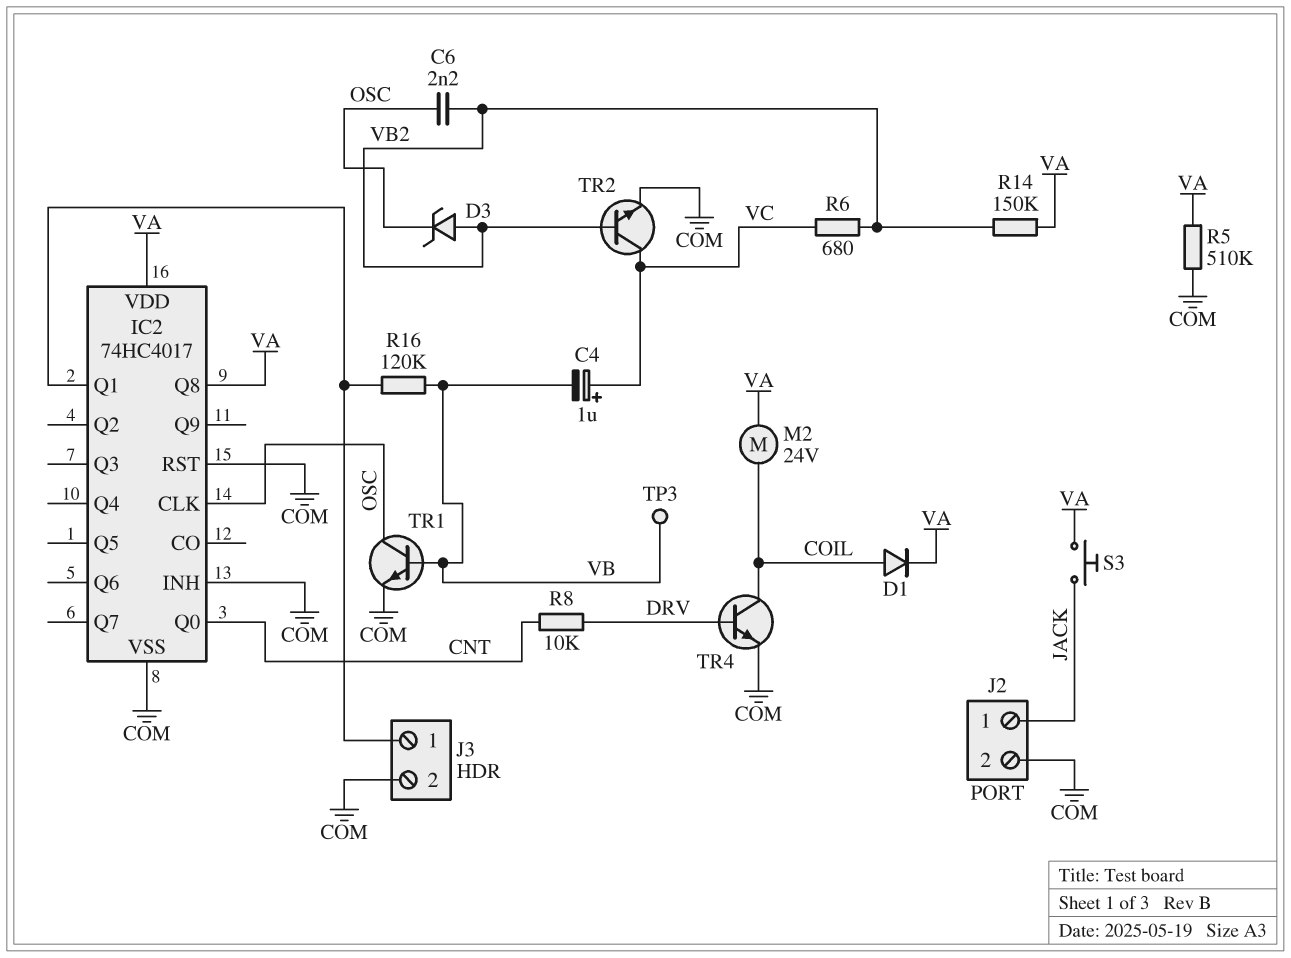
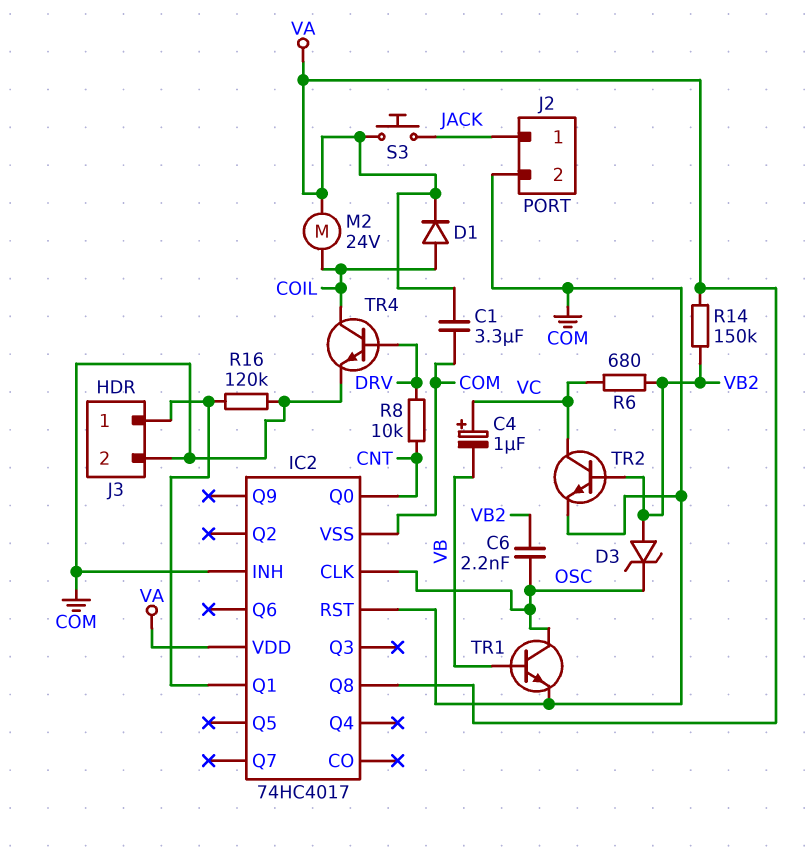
C1: none -> 3.3uF (COM, VA)
R5: 510k (COM, VA) -> none
R16: 120k (IC2/Q1, VB) -> 120k (COM, IC2/Q1)
TP3: test point (VB) -> none

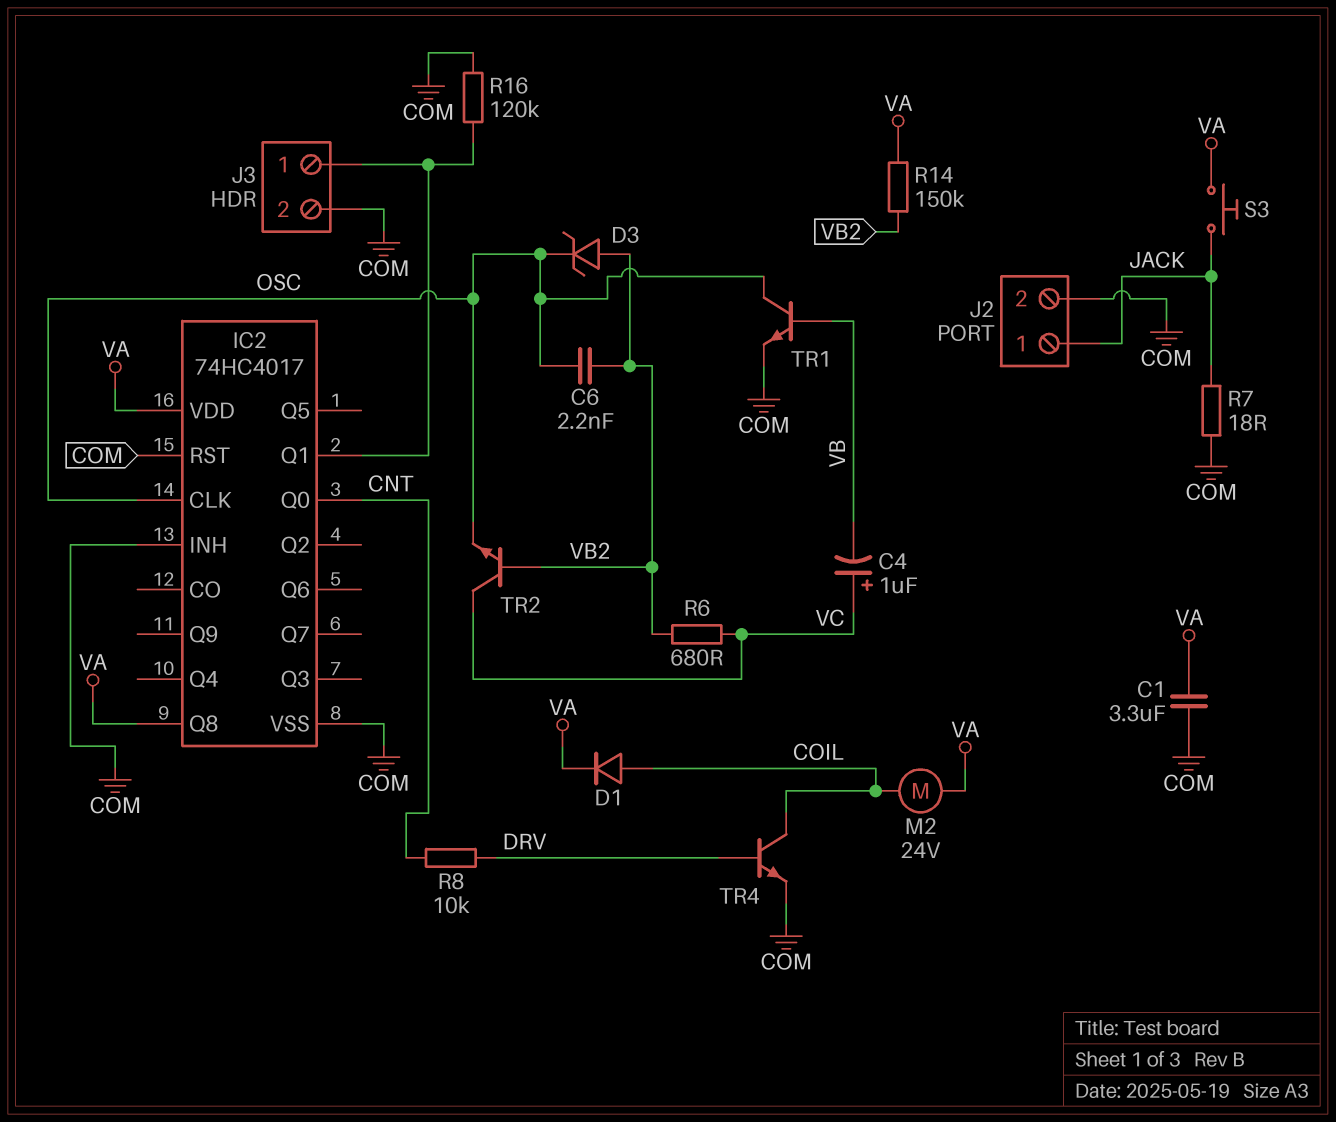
R7: none -> 18 (COM, JACK)
TR2: NPN (B VB2, C VC, E COM) -> NPN (B VB2, C VC, E OSC)

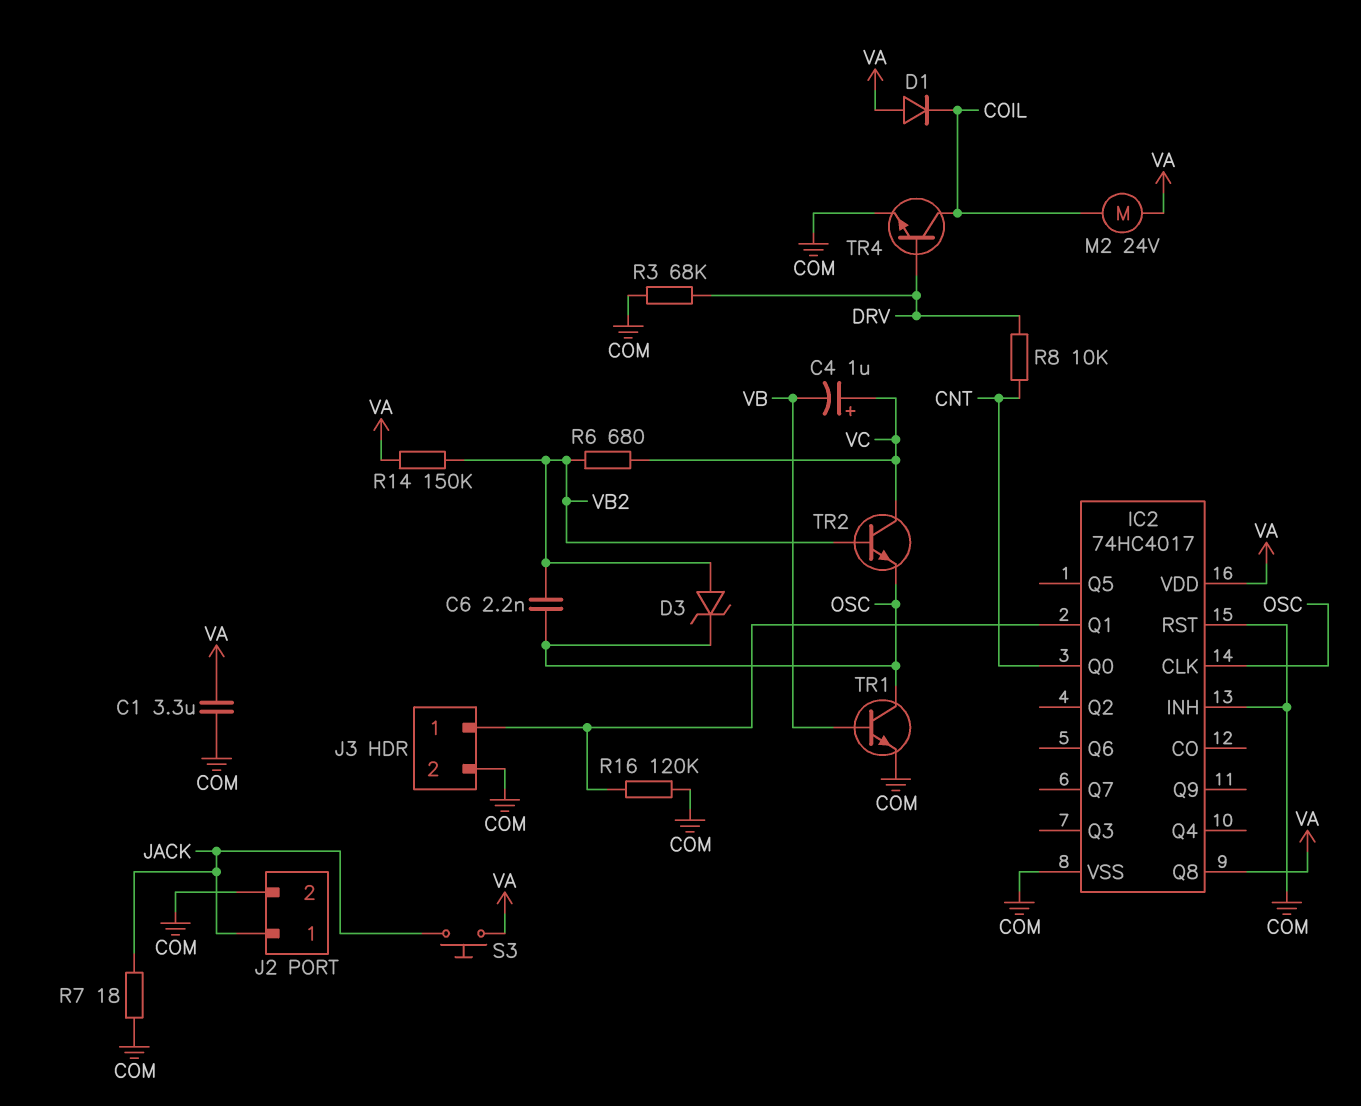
D1: diode (A COIL, K VA) -> diode (A VA, K COIL)
R3: none -> 68k (COM, DRV)

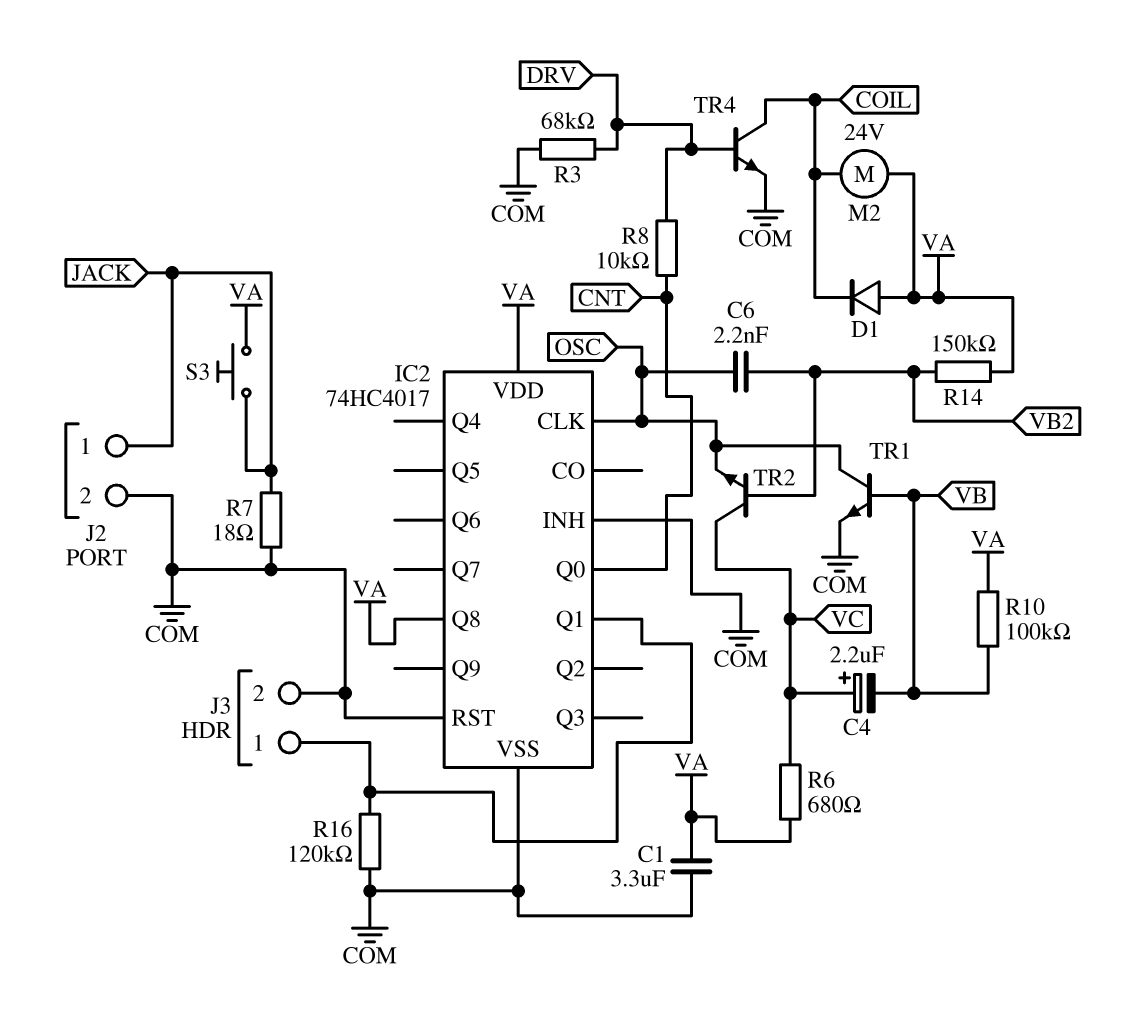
C4: 1uF (plus VC, minus VB) -> 2.2uF (plus VC, minus VB)
D3: zener (A VB2, K OSC) -> none
R6: 680 (VB2, VC) -> 680 (VA, VC)
R10: none -> 100k (VA, VB)

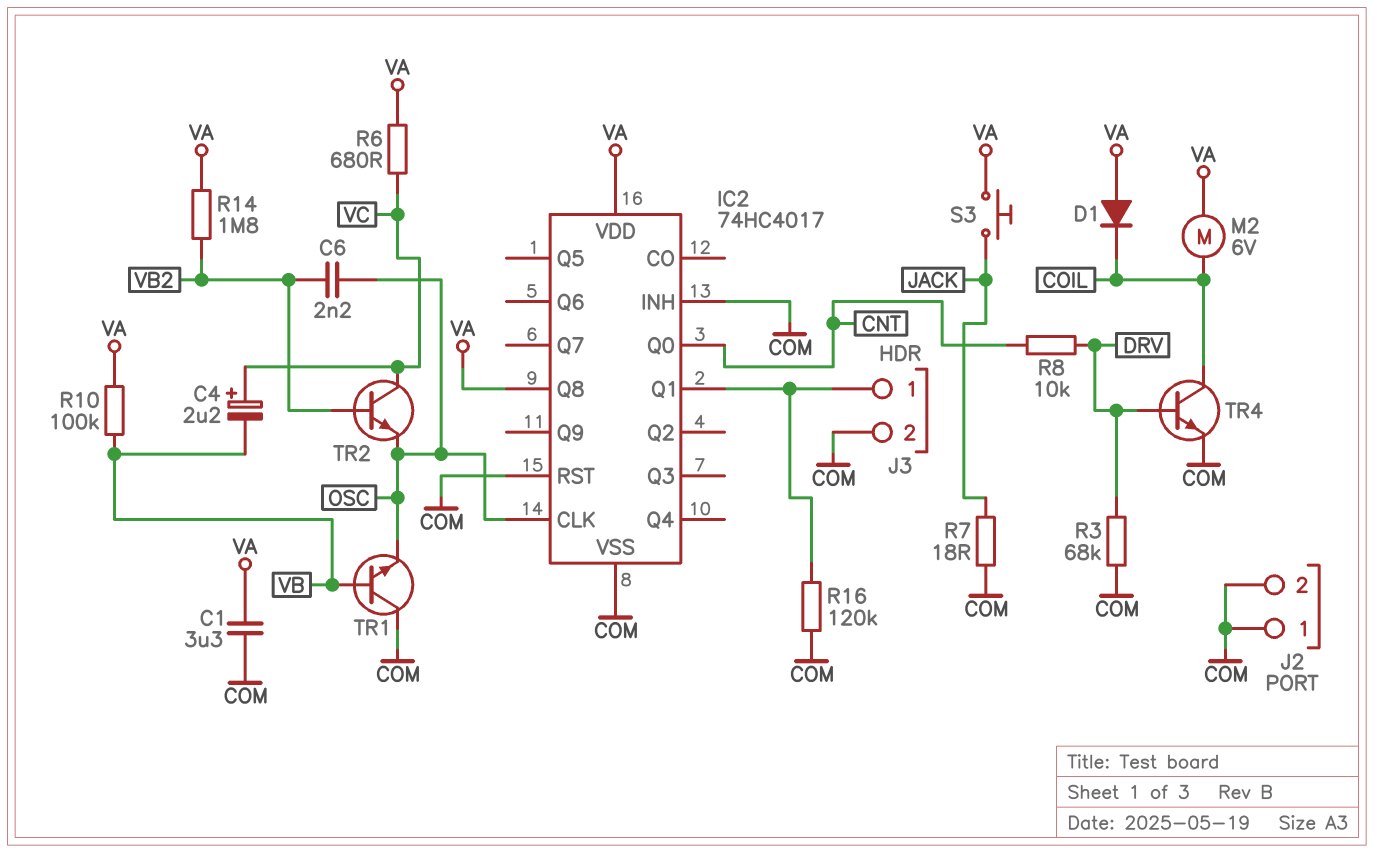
J2 pin 1: JACK -> COM
M2: motor 24V (COIL, VA) -> motor 6V (COIL, VA)
R14: 150k (VA, VB2) -> 1.8M (VA, VB2)
TR1: NPN (B VB, C OSC, E COM) -> NPN (B VB, C COM, E OSC)

